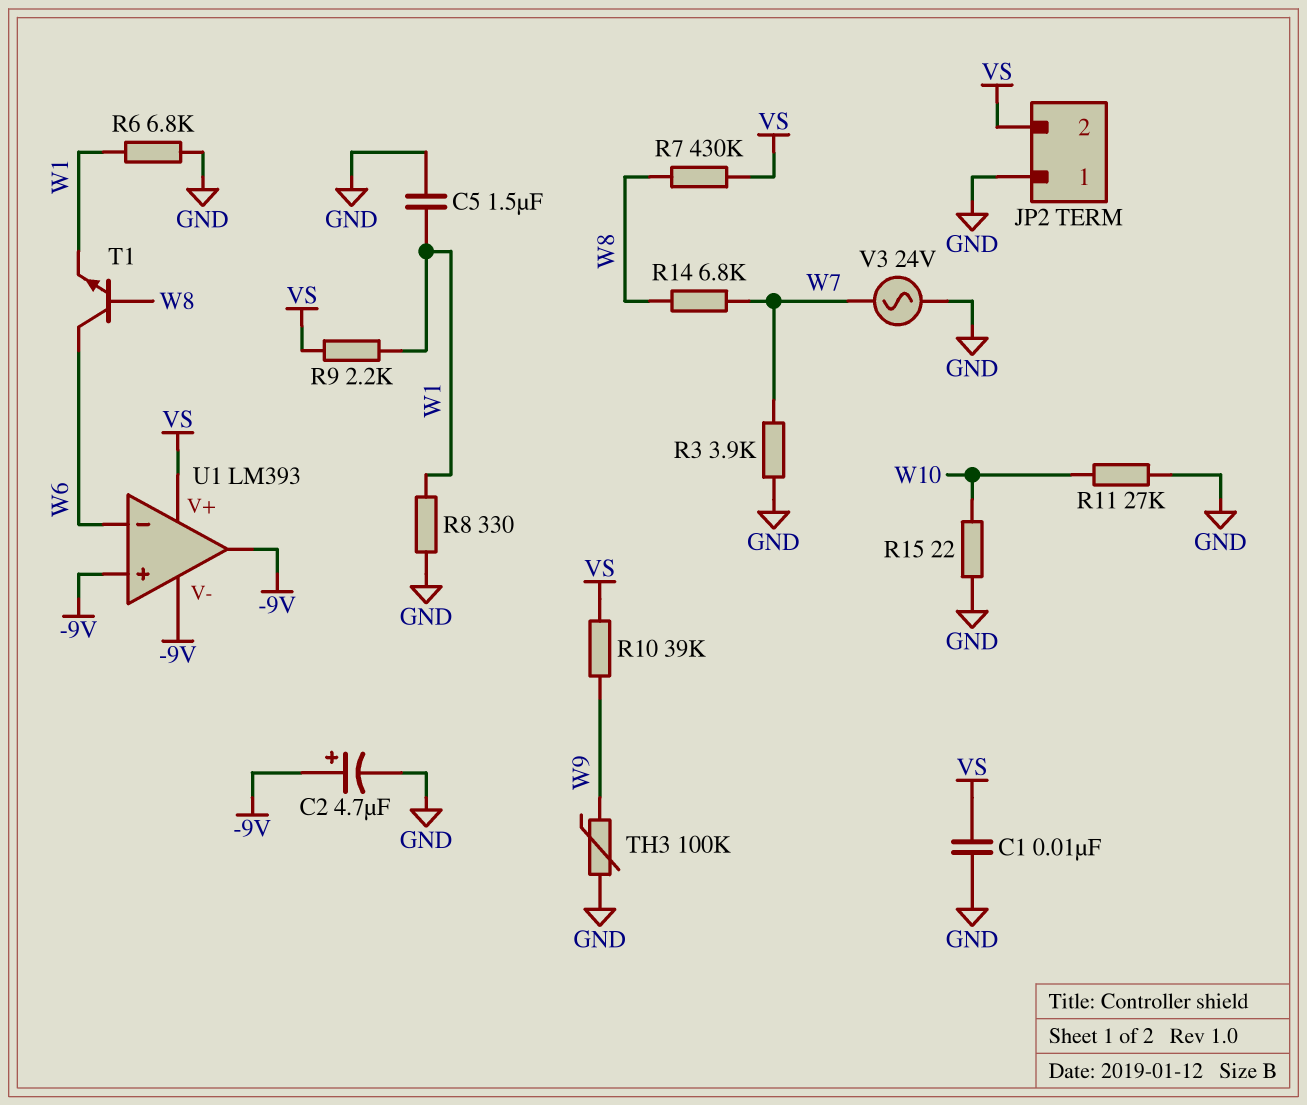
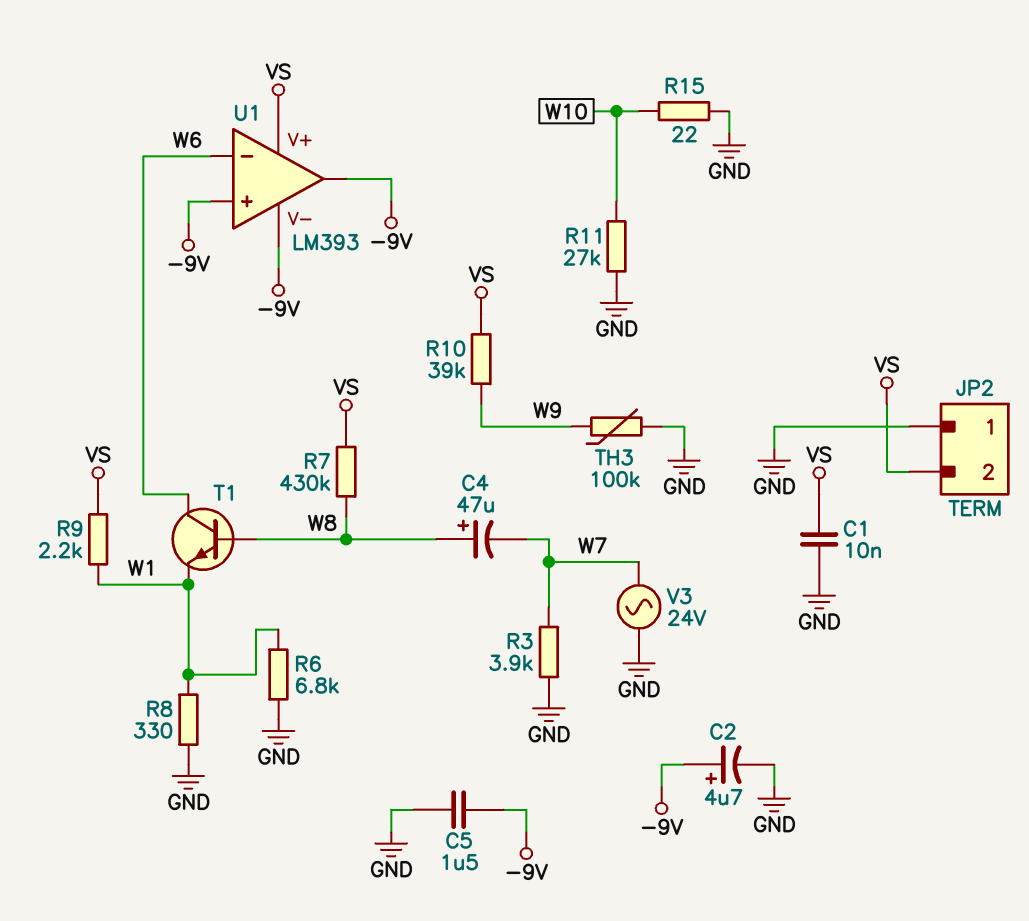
C4: none -> 47uF (plus W8, minus W7)
C5: 1.5uF (GND, W1) -> 1.5uF (-9V, GND)
R14: 6.8k (W7, W8) -> none

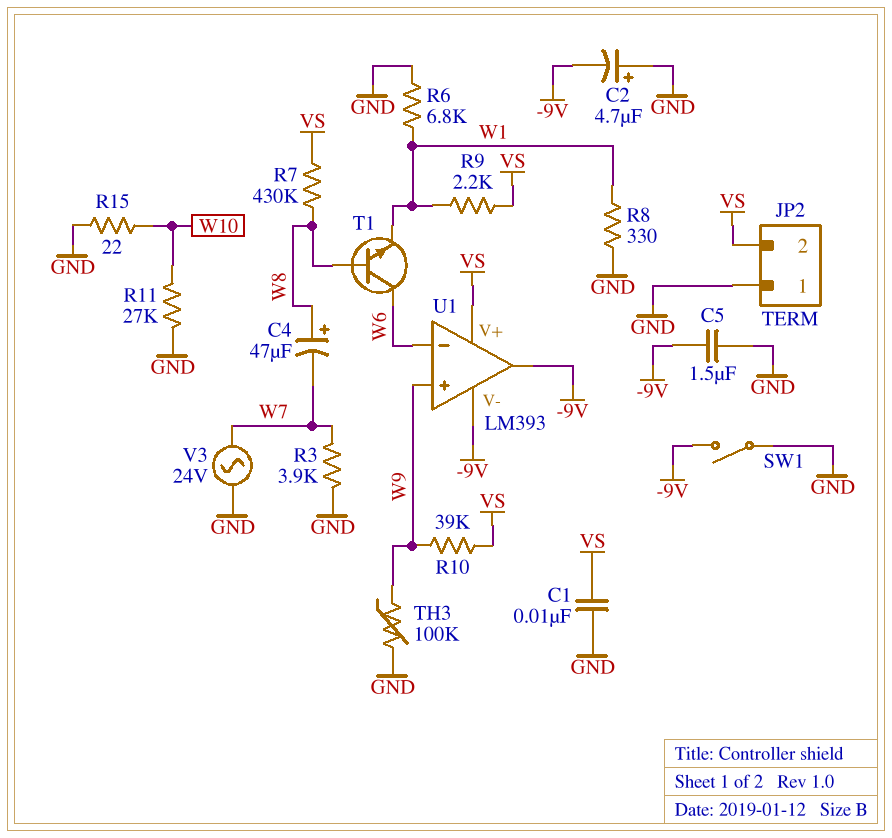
C2: 4.7uF (plus -9V, minus GND) -> 4.7uF (plus GND, minus -9V)
SW1: none -> switch (-9V, GND)
U1 pin in+: -9V -> W9

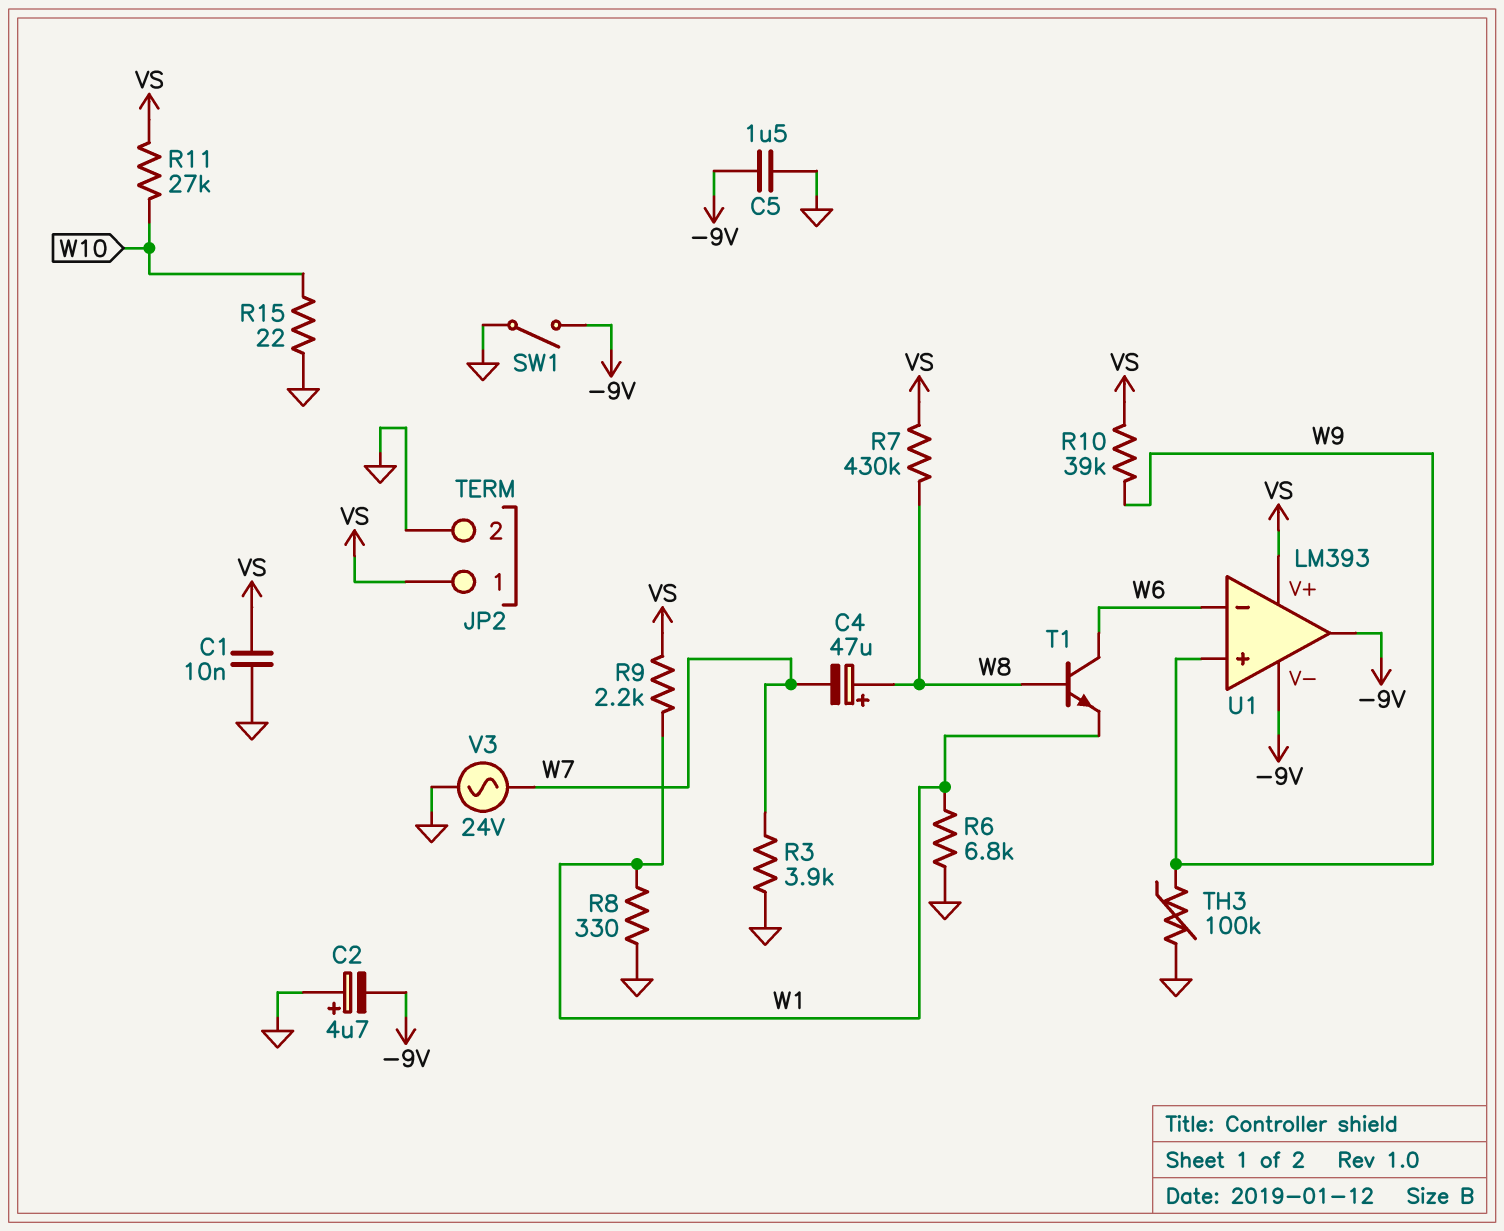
JP2 pin 1: GND -> VS
JP2 pin 2: VS -> GND
R11: 27k (GND, W10) -> 27k (VS, W10)

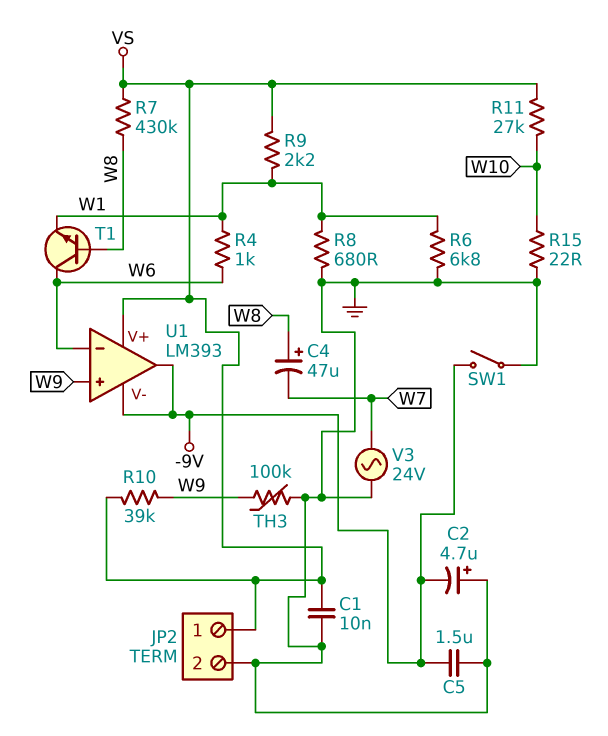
R3: 3.9k (GND, W7) -> none
R4: none -> 1k (W1, W6)
R8: 330 (GND, W1) -> 680 (GND, W1)

